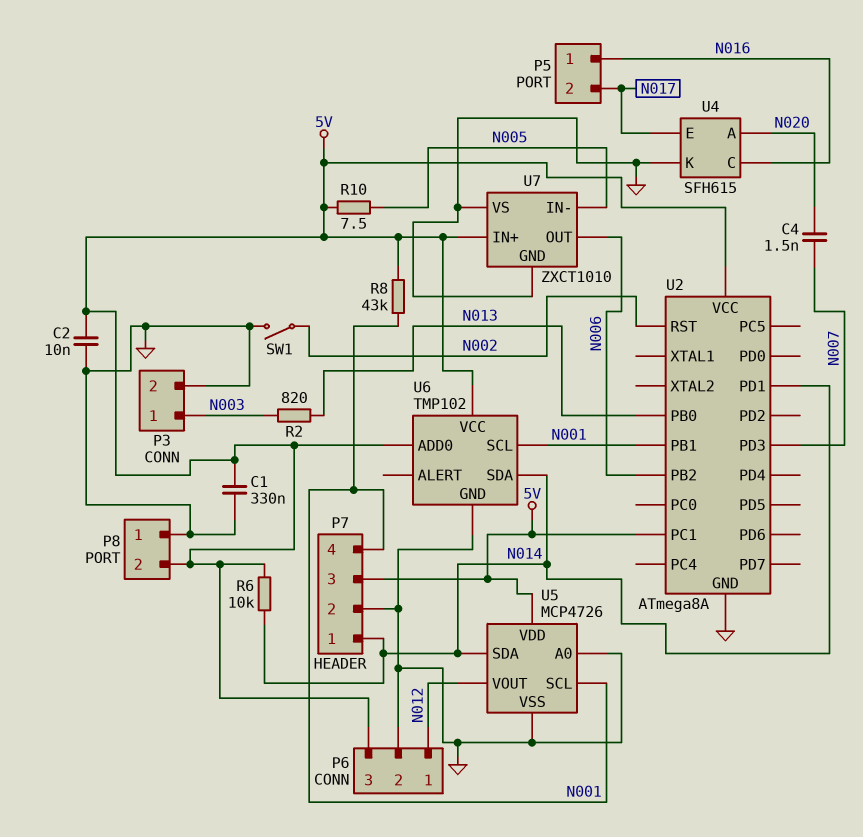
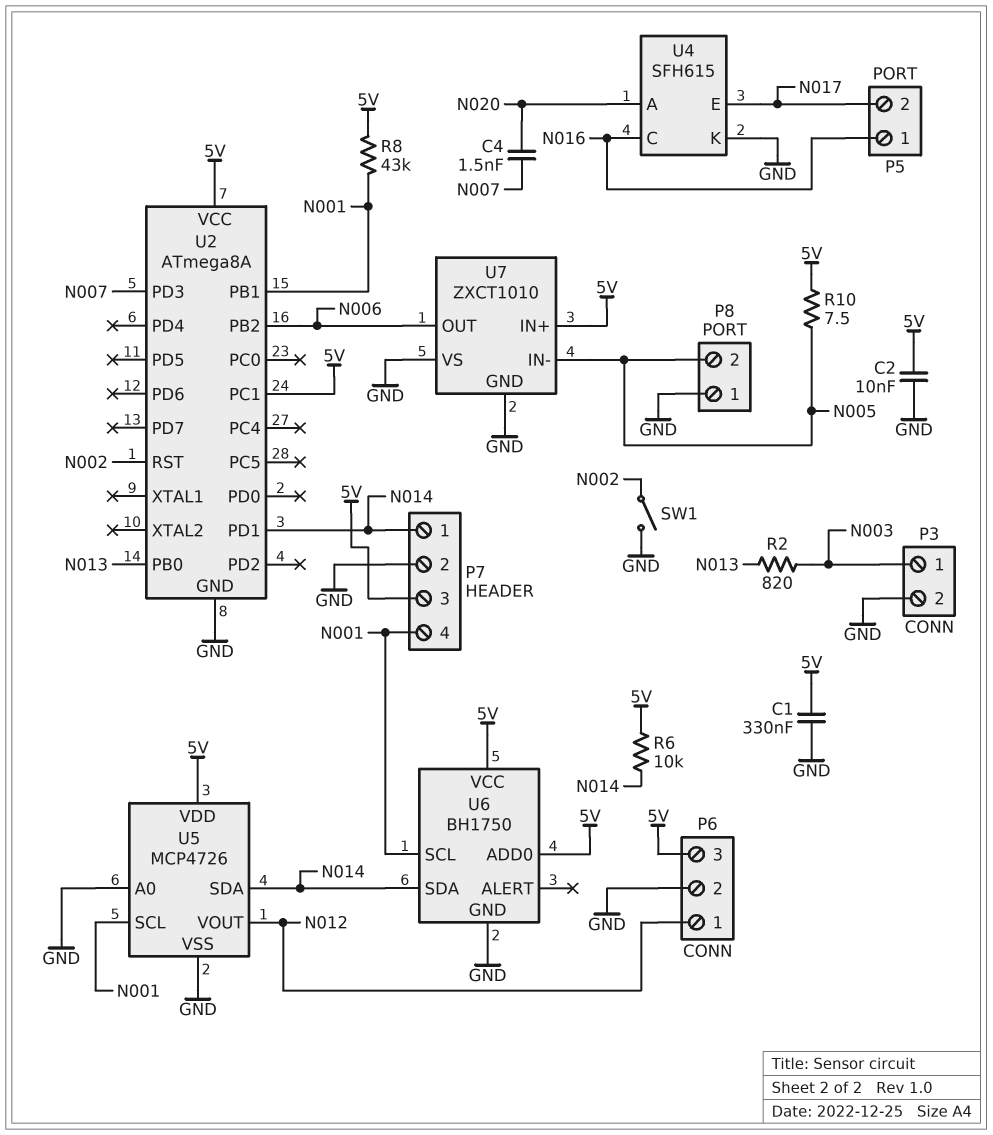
P8 pin 2: 5V -> N005
U6: TMP102 -> BH1750

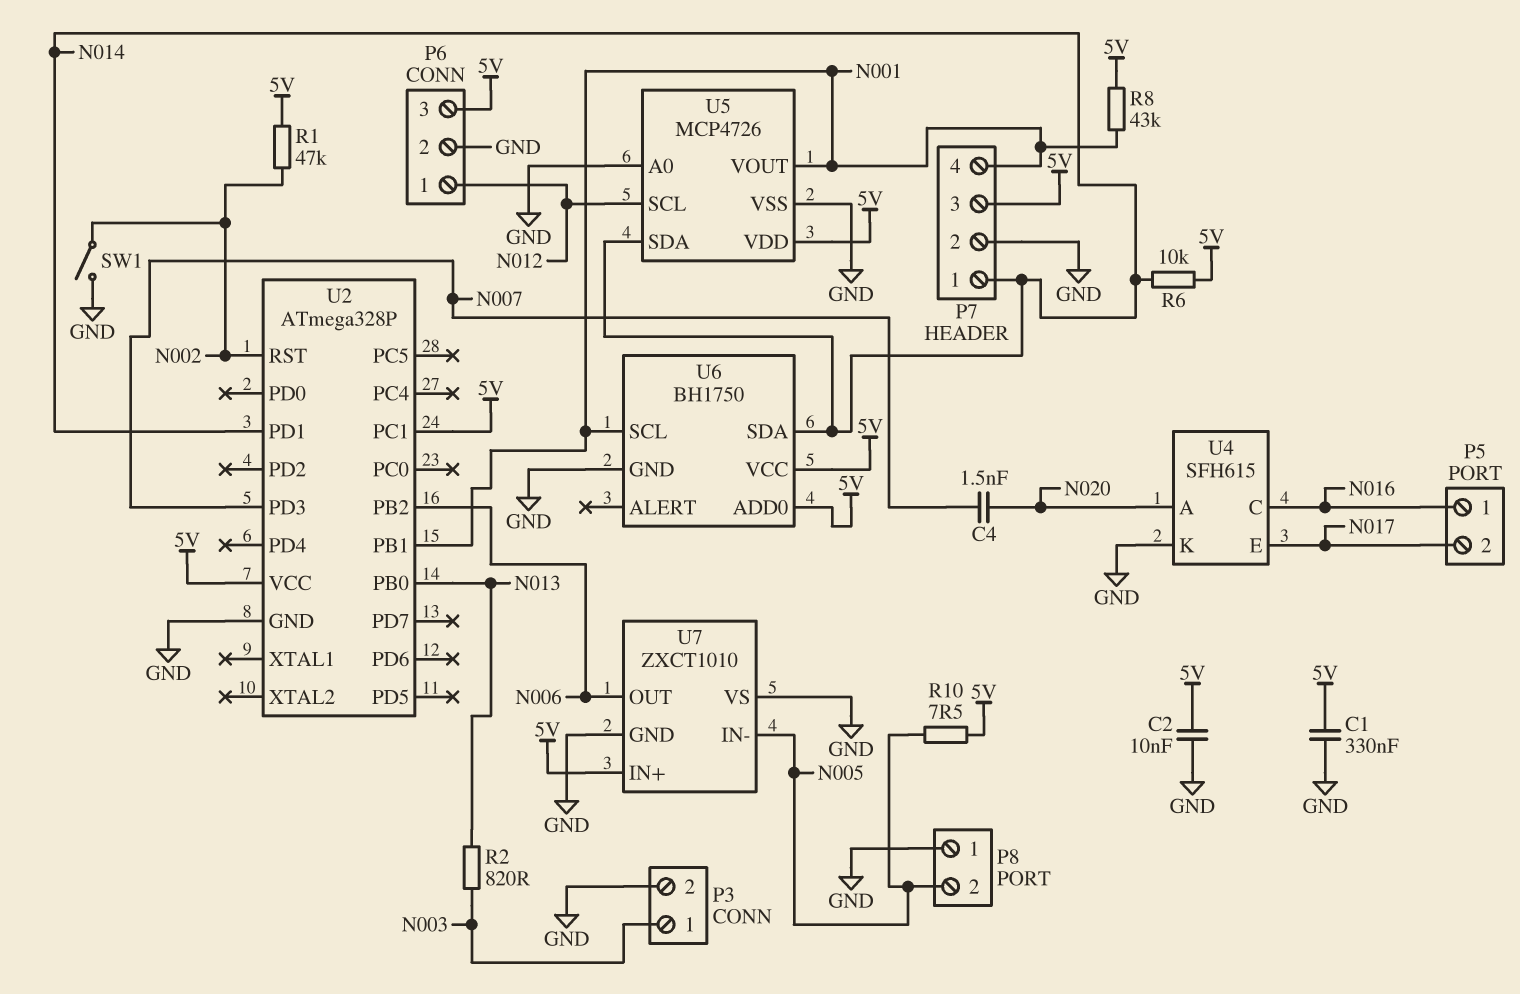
R1: none -> 47k (5V, N002)
U2: ATmega8A -> ATmega328P
U5 pin SCL: N001 -> N012
U5 pin VOUT: N012 -> N001

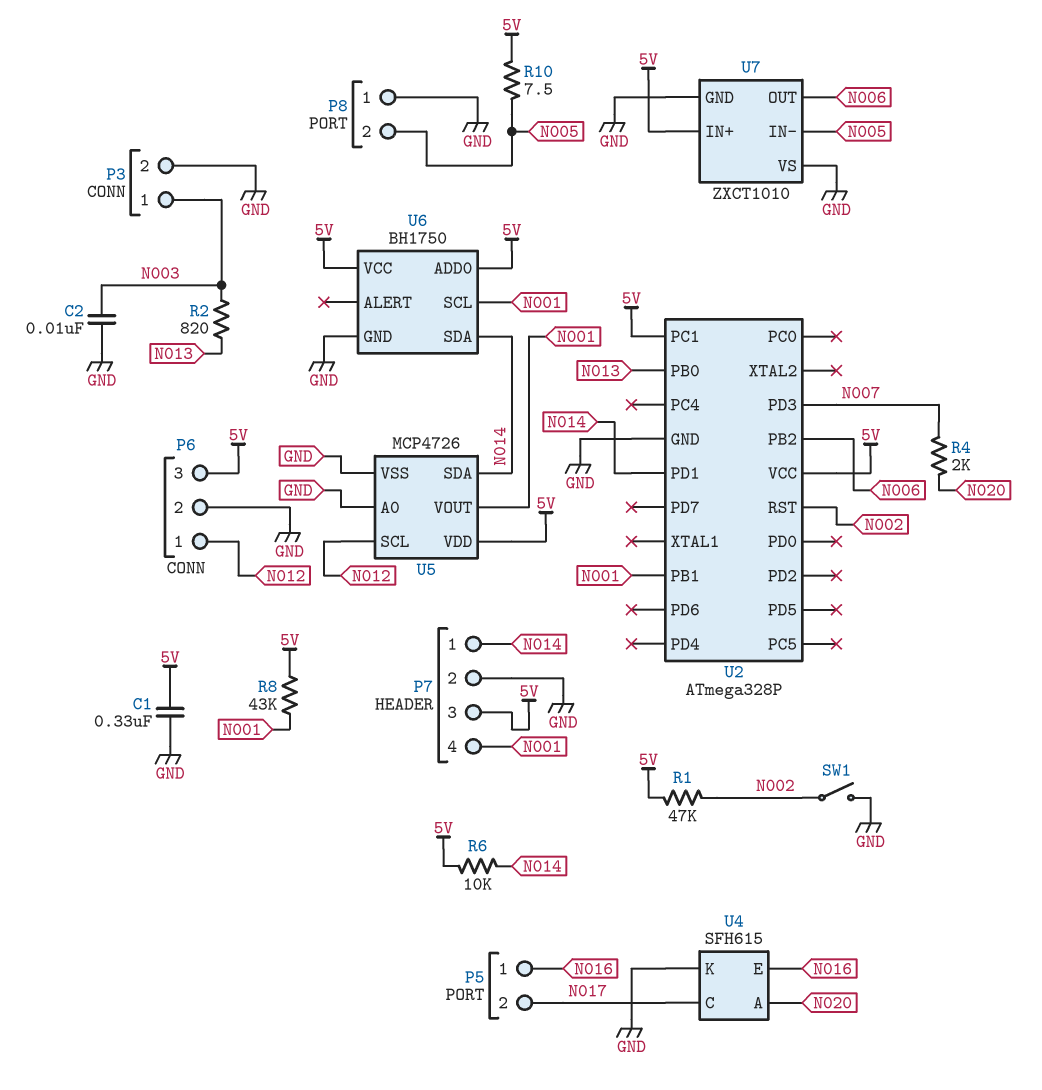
C2: 10nF (5V, GND) -> 10nF (GND, N003)
C4: 1.5nF (N007, N020) -> none
R4: none -> 2k (N007, N020)
U4 pin C: N016 -> N017
U4 pin E: N017 -> N016

